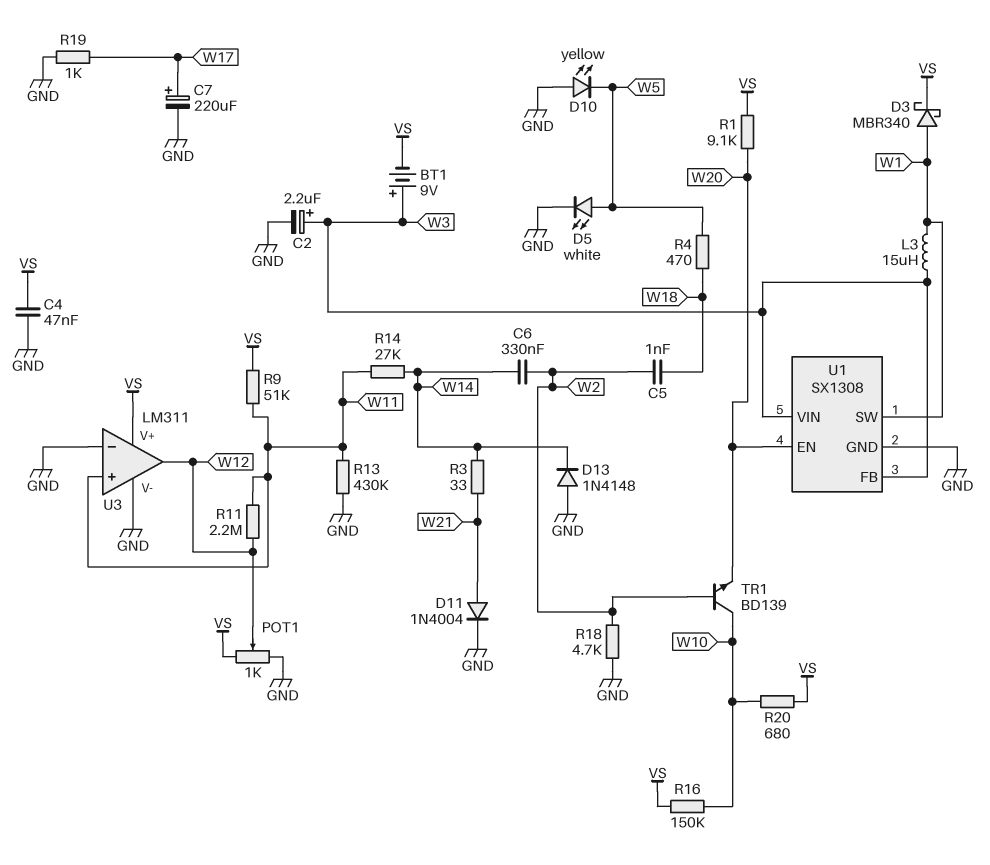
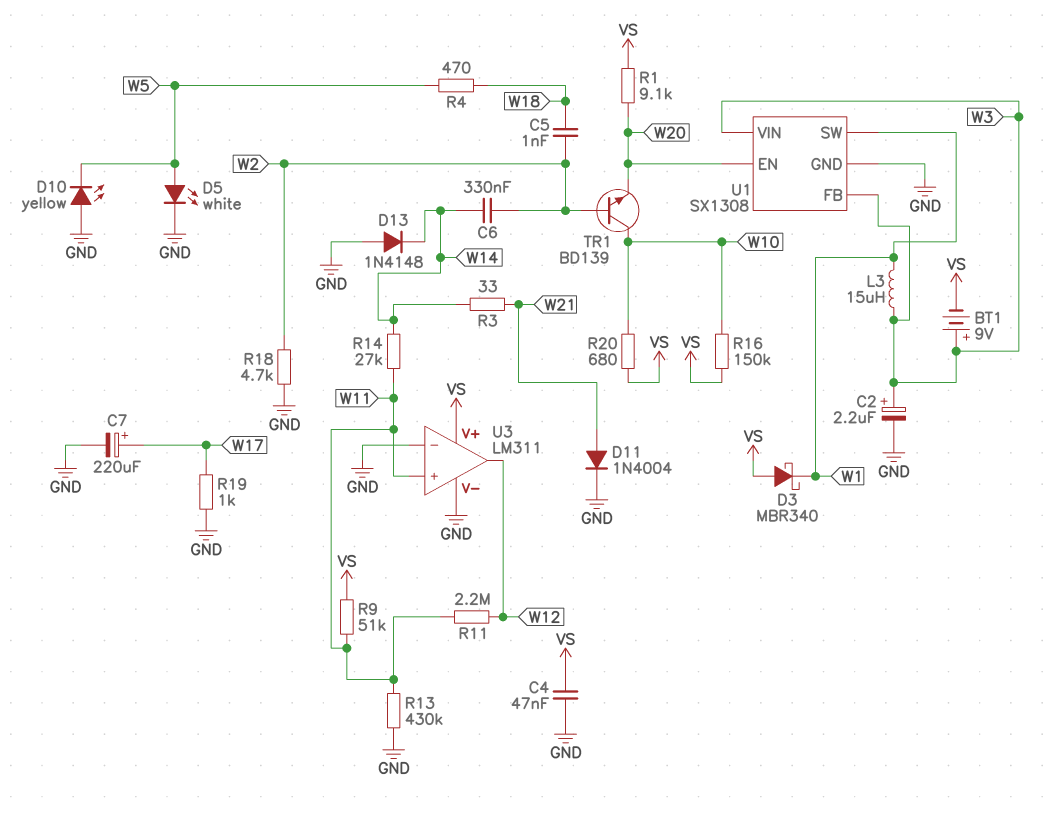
D3: schottky MBR340 (A W1, K VS) -> schottky MBR340 (A VS, K W1)
POT1: 1k (GND, VS, wiper W12) -> none

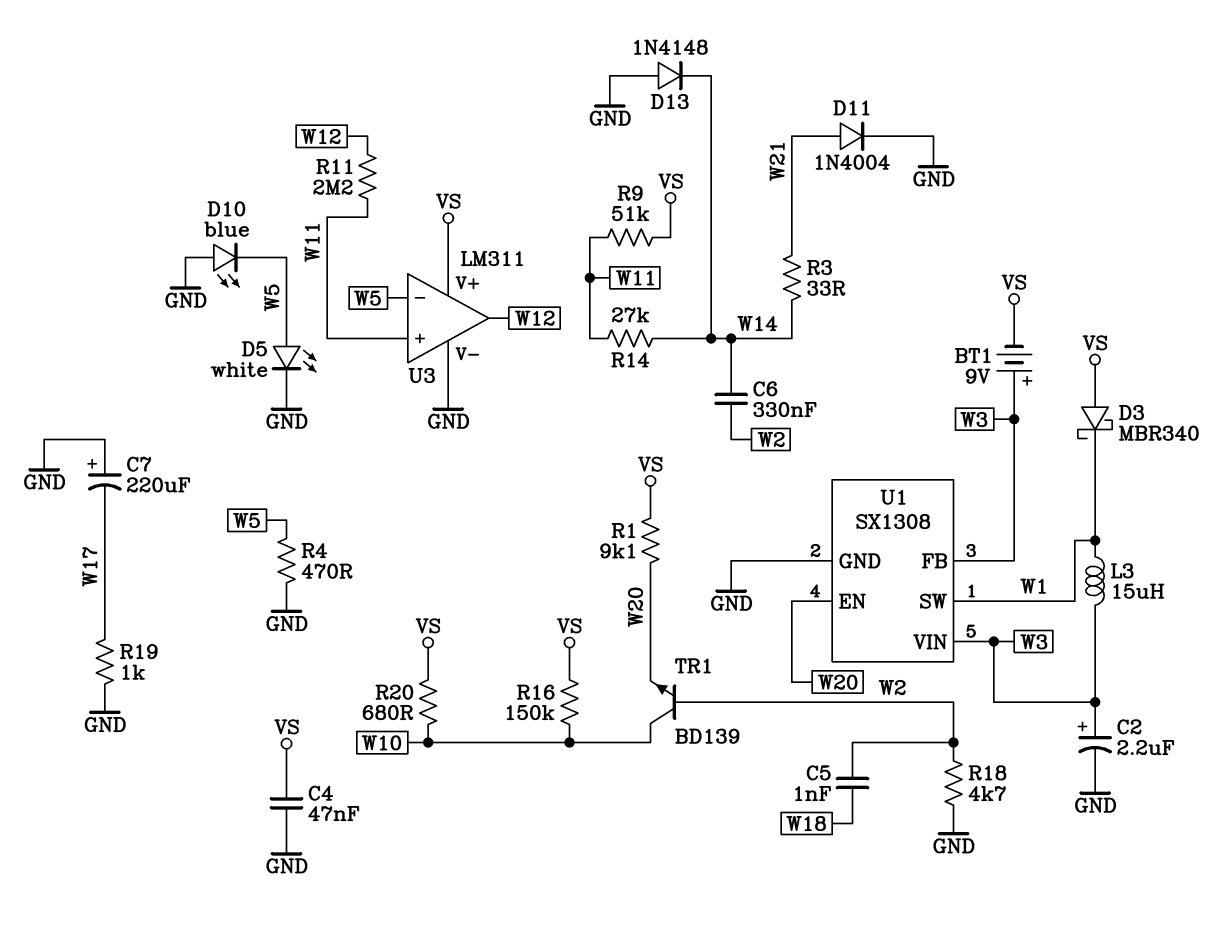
C7: 220uF (plus W17, minus GND) -> 220uF (plus GND, minus W17)
D10: LED yellow (A GND, K W5) -> LED blue (A GND, K W5)
R4: 470 (W5, W18) -> 470 (GND, W5)
R13: 430k (GND, W11) -> none
U3 pin in-: GND -> W5

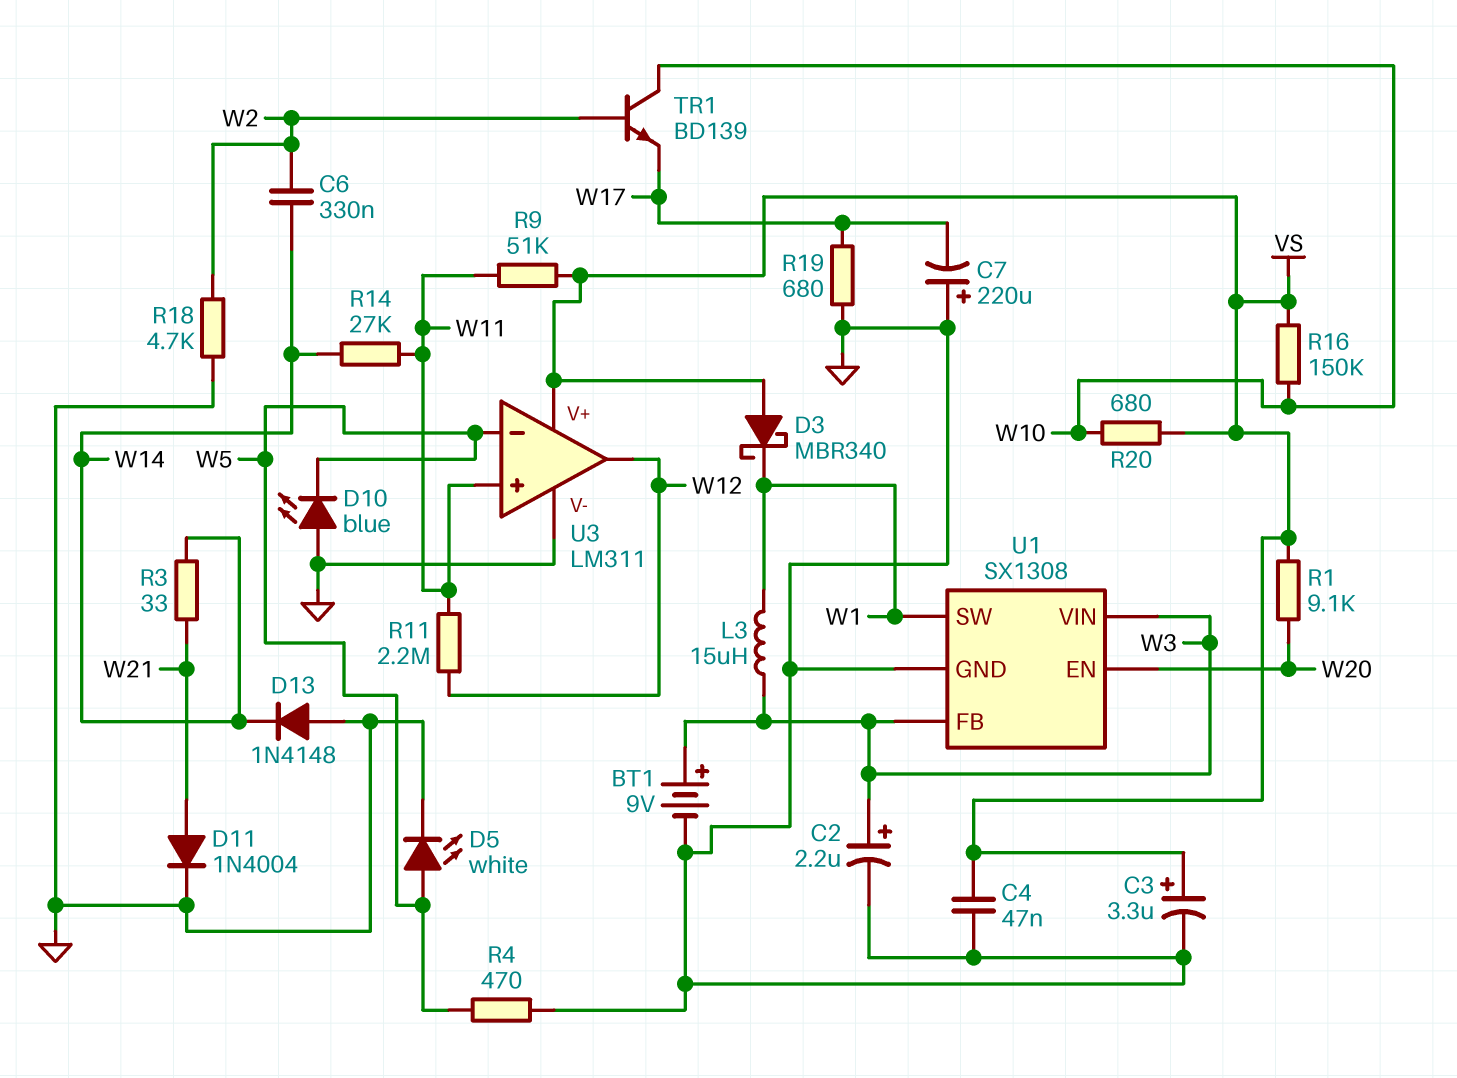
BT1: 9V (plus W3, minus VS) -> 9V (plus W3, minus GND)
C3: none -> 3.3uF (plus VS, minus GND)
C5: 1nF (W2, W18) -> none
R19: 1k (GND, W17) -> 680 (GND, W17)
TR1: NPN BD139 (B W2, C W10, E W20) -> NPN BD139 (B W2, C W10, E W17)

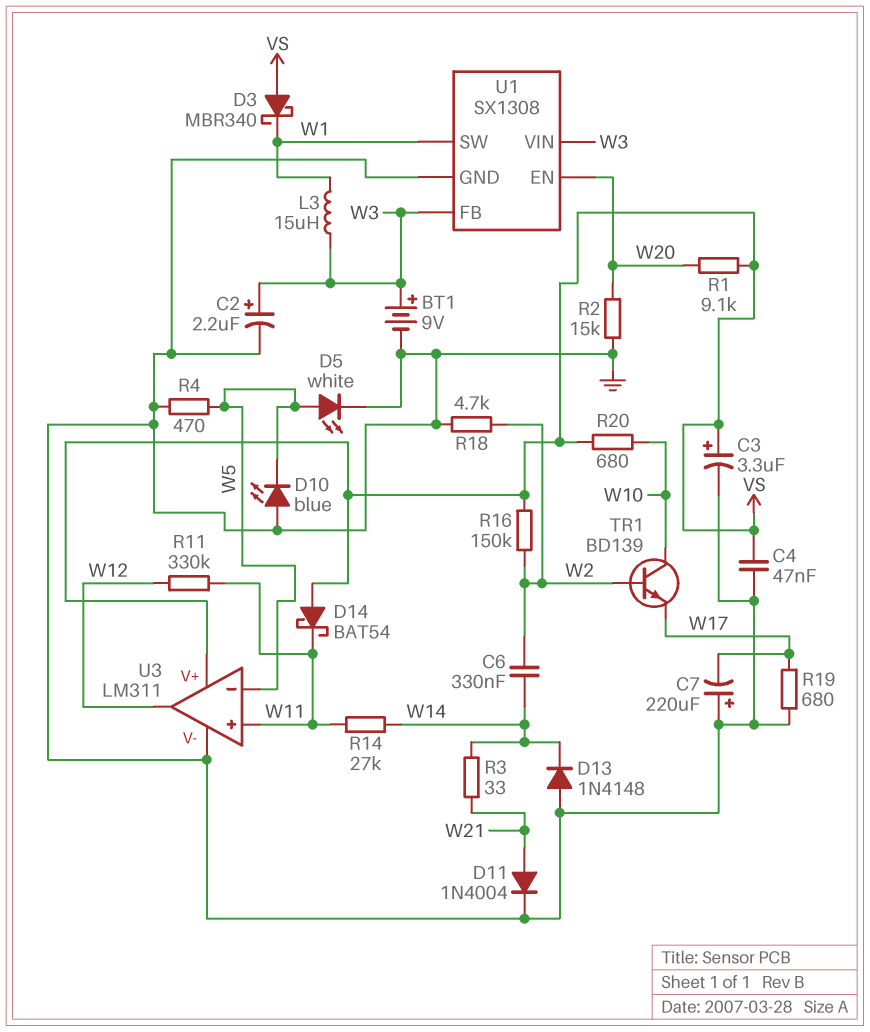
D14: none -> schottky BAT54 (A VS, K W11)
R2: none -> 15k (GND, W20)
R9: 51k (VS, W11) -> none
R11: 2.2M (W11, W12) -> 330k (W11, W12)
R16: 150k (VS, W10) -> 150k (VS, W2)

